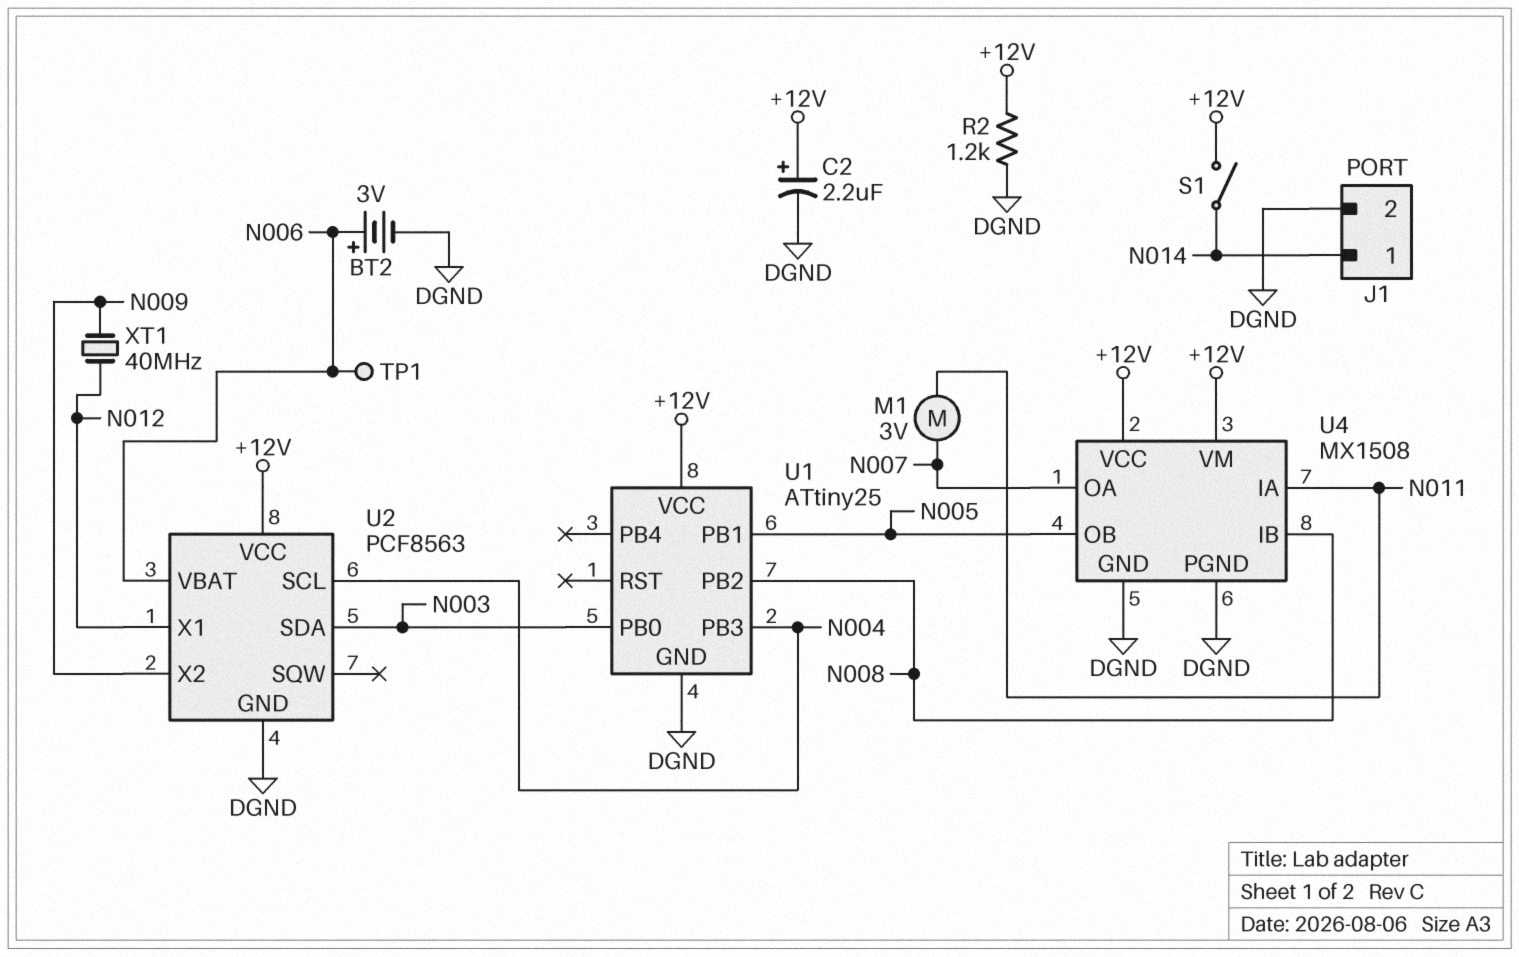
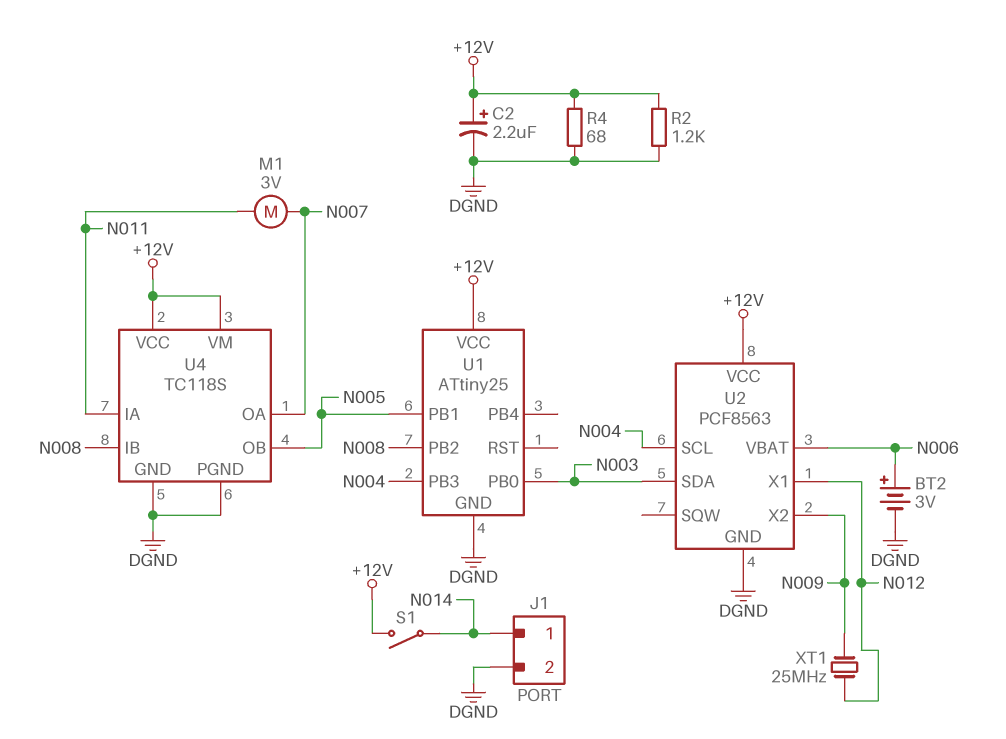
R4: none -> 68 (+12V, DGND)
TP1: test point (N006) -> none
U4: MX1508 -> TC118S
XT1: 40MHz (N009, N012) -> 25MHz (N009, N012)

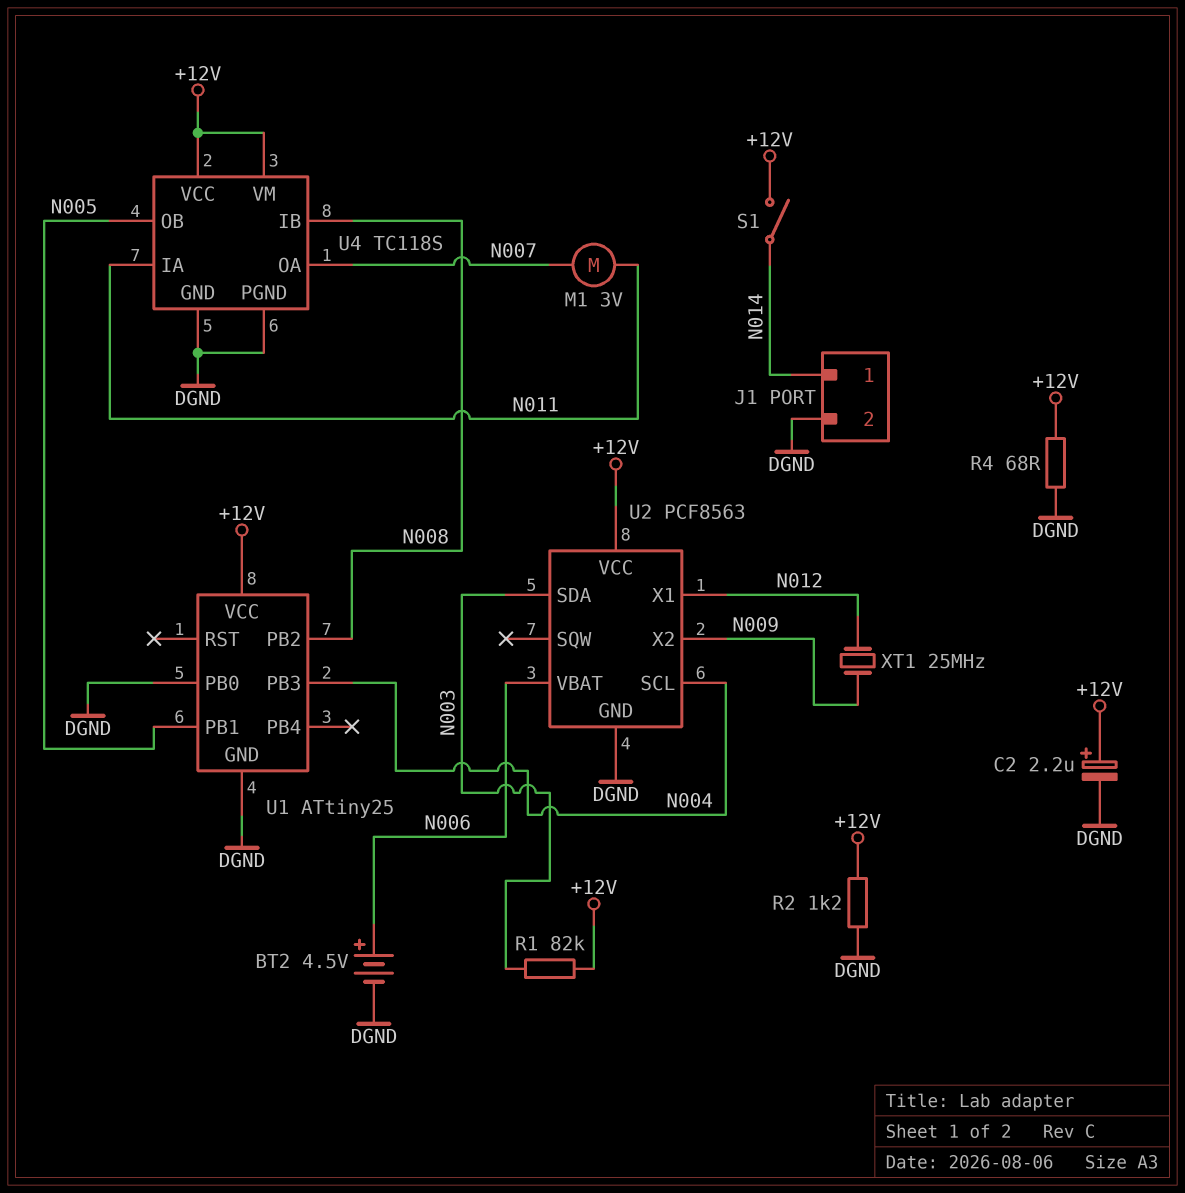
BT2: 3V (plus N006, minus DGND) -> 4.5V (plus N006, minus DGND)
R1: none -> 82k (+12V, N003)
U1 pin PB0: N003 -> DGND

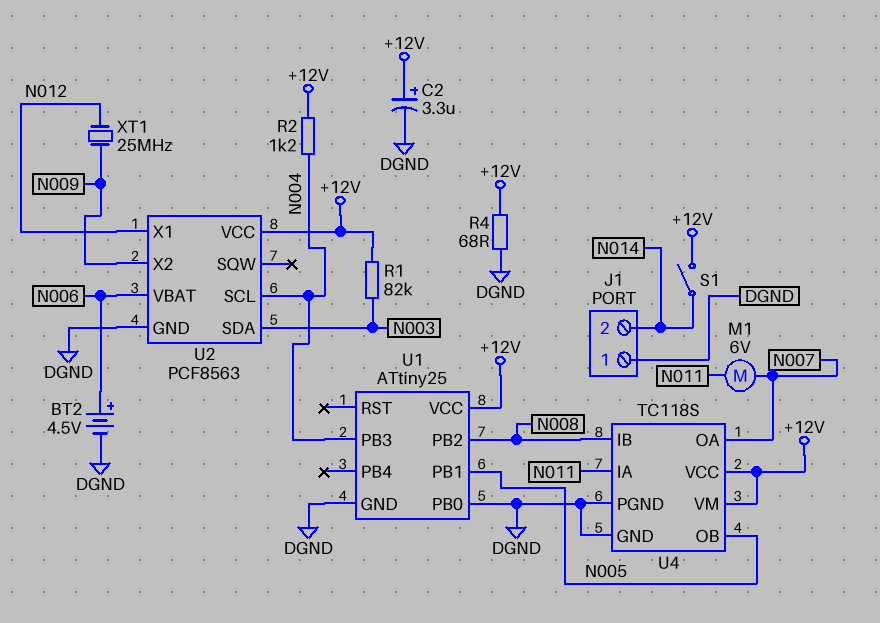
C2: 2.2uF (plus +12V, minus DGND) -> 3.3uF (plus +12V, minus DGND)
J1 pin 1: N014 -> DGND
J1 pin 2: DGND -> N014
M1: motor 3V (N007, N011) -> motor 6V (N007, N011)
R2: 1.2k (+12V, DGND) -> 1.2k (+12V, N004)

